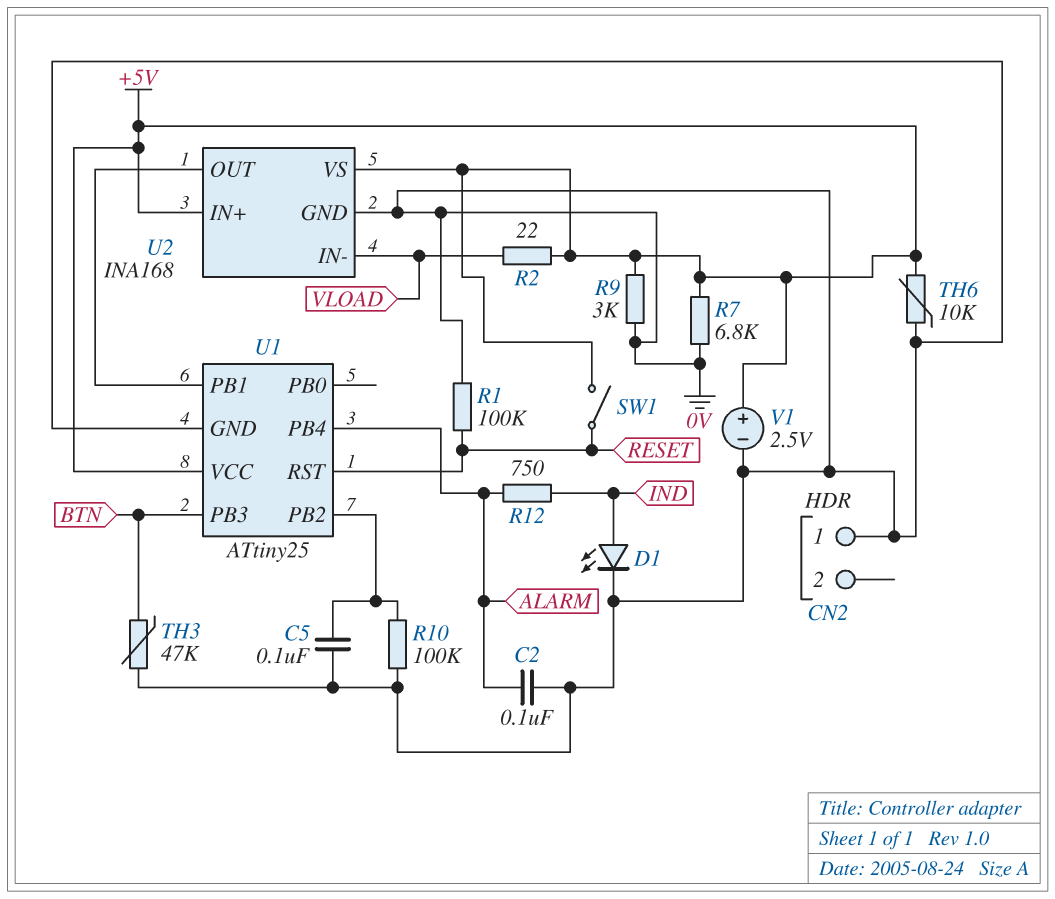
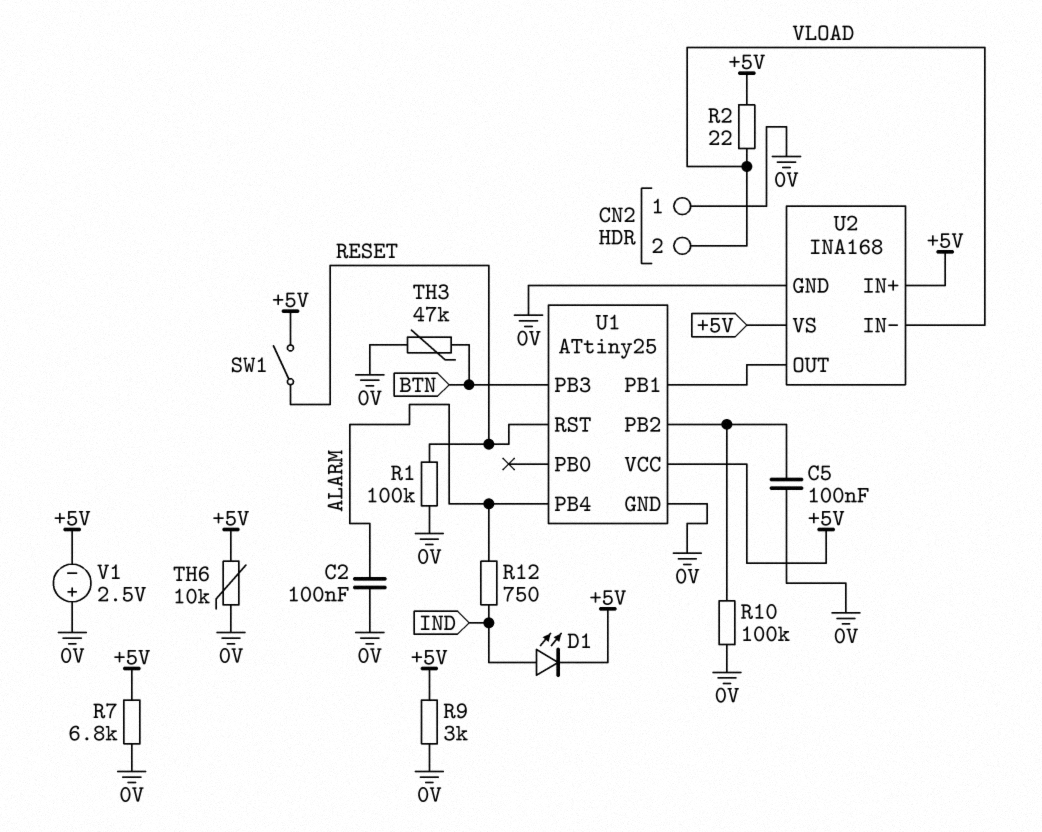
CN2 pin 2: none -> VLOAD
D1: LED (A IND, K 0V) -> LED (A IND, K +5V)
V1: 2.5V (plus +5V, minus 0V) -> 2.5V (plus 0V, minus +5V)

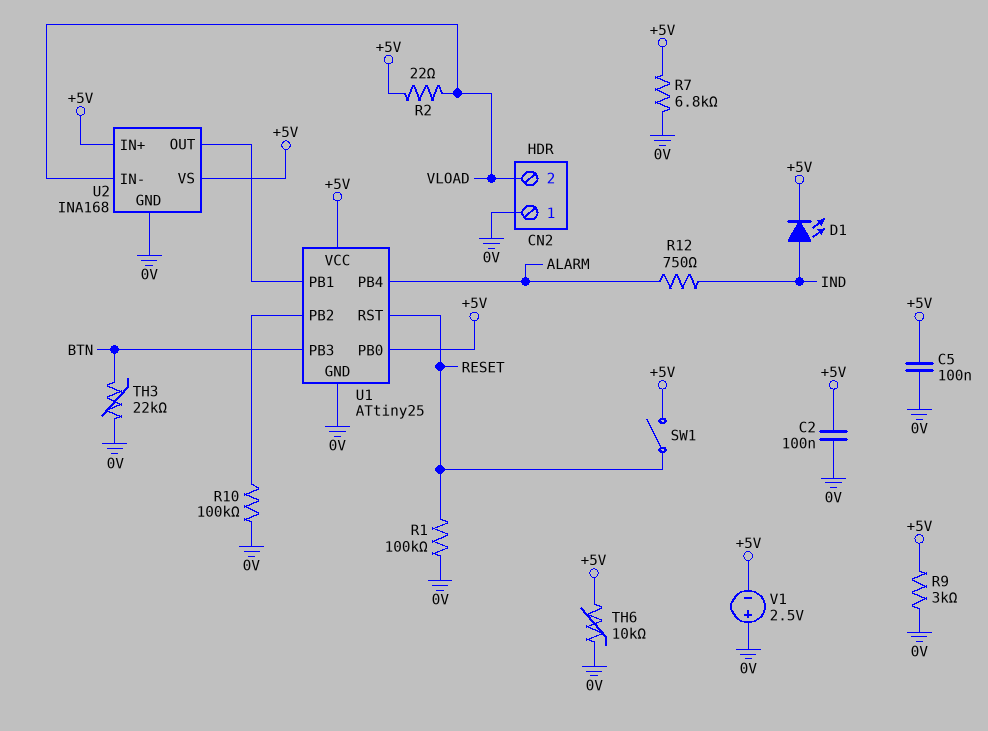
C2: 100nF (0V, ALARM) -> 100nF (+5V, 0V)
C5: 100nF (0V, U1/PB2) -> 100nF (+5V, 0V)
TH3: 47k (0V, BTN) -> 22k (0V, BTN)
U1 pin PB0: none -> +5V

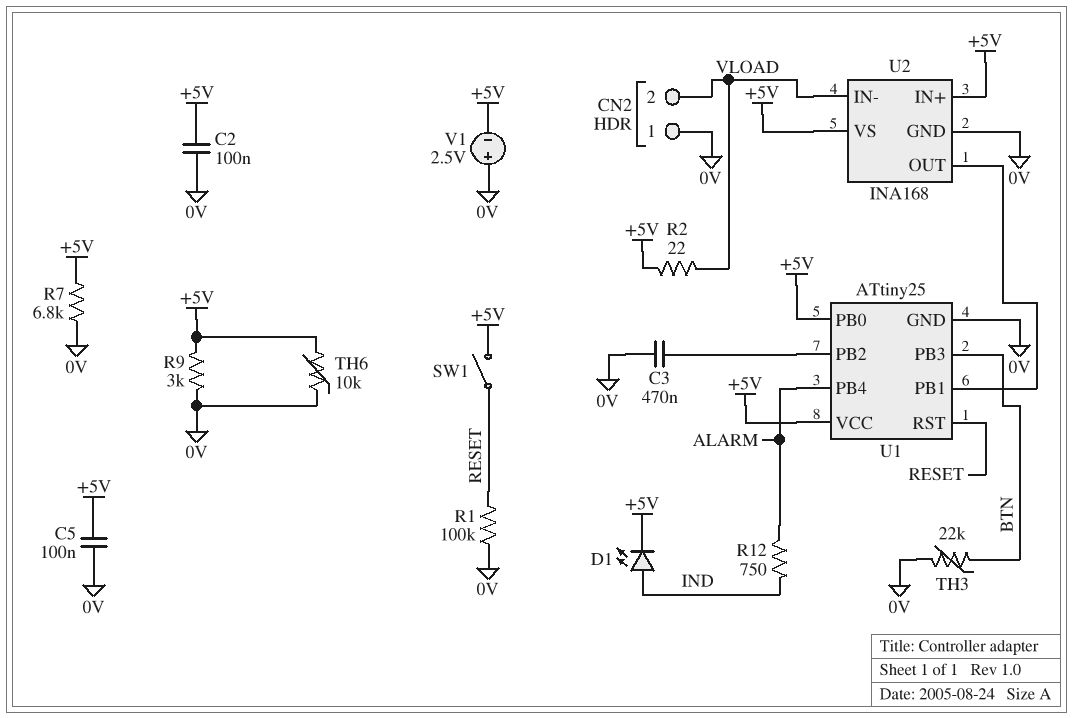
C3: none -> 470nF (0V, U1/PB2)
R10: 100k (0V, U1/PB2) -> none

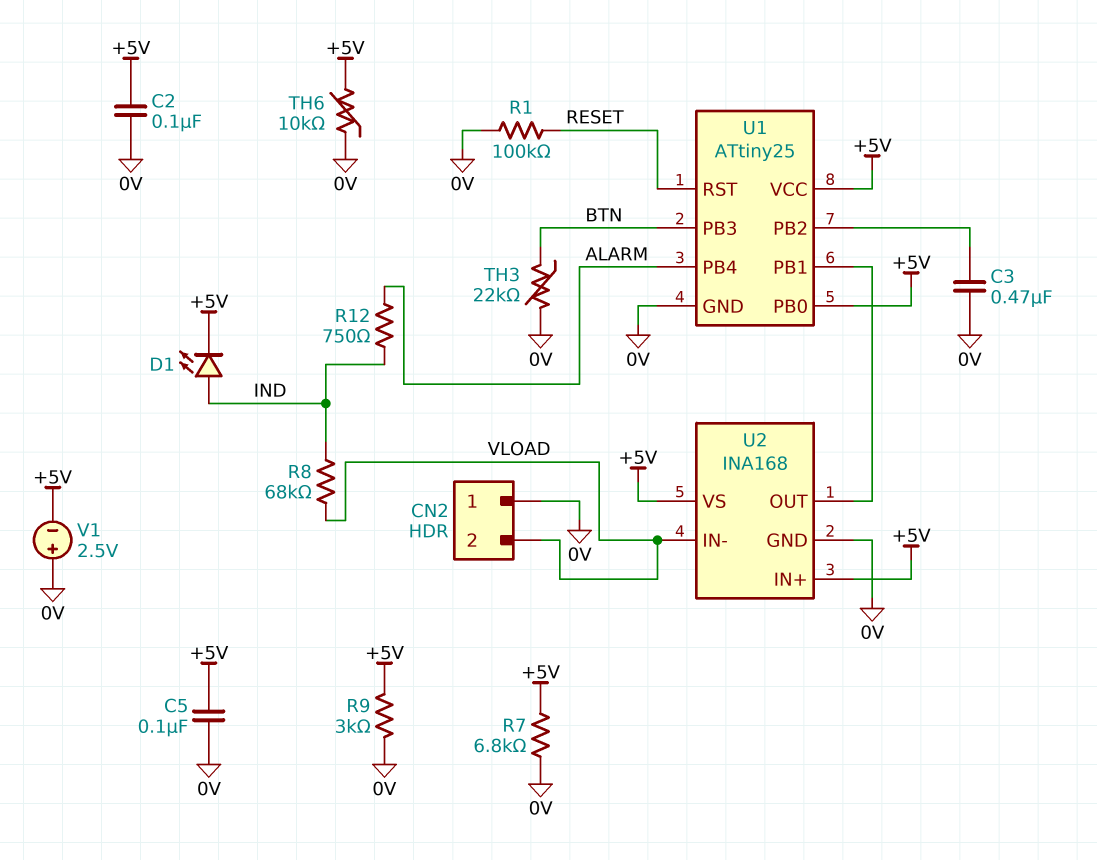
R2: 22 (+5V, VLOAD) -> none
R8: none -> 68k (IND, VLOAD)
SW1: switch (+5V, RESET) -> none

